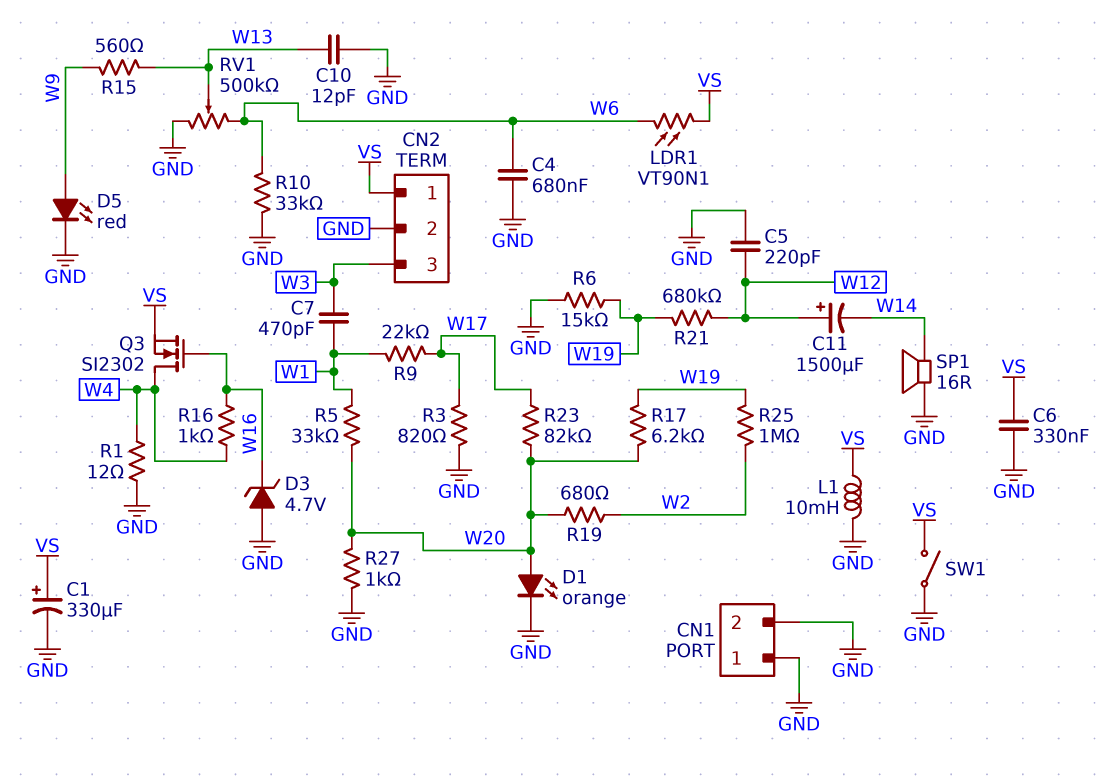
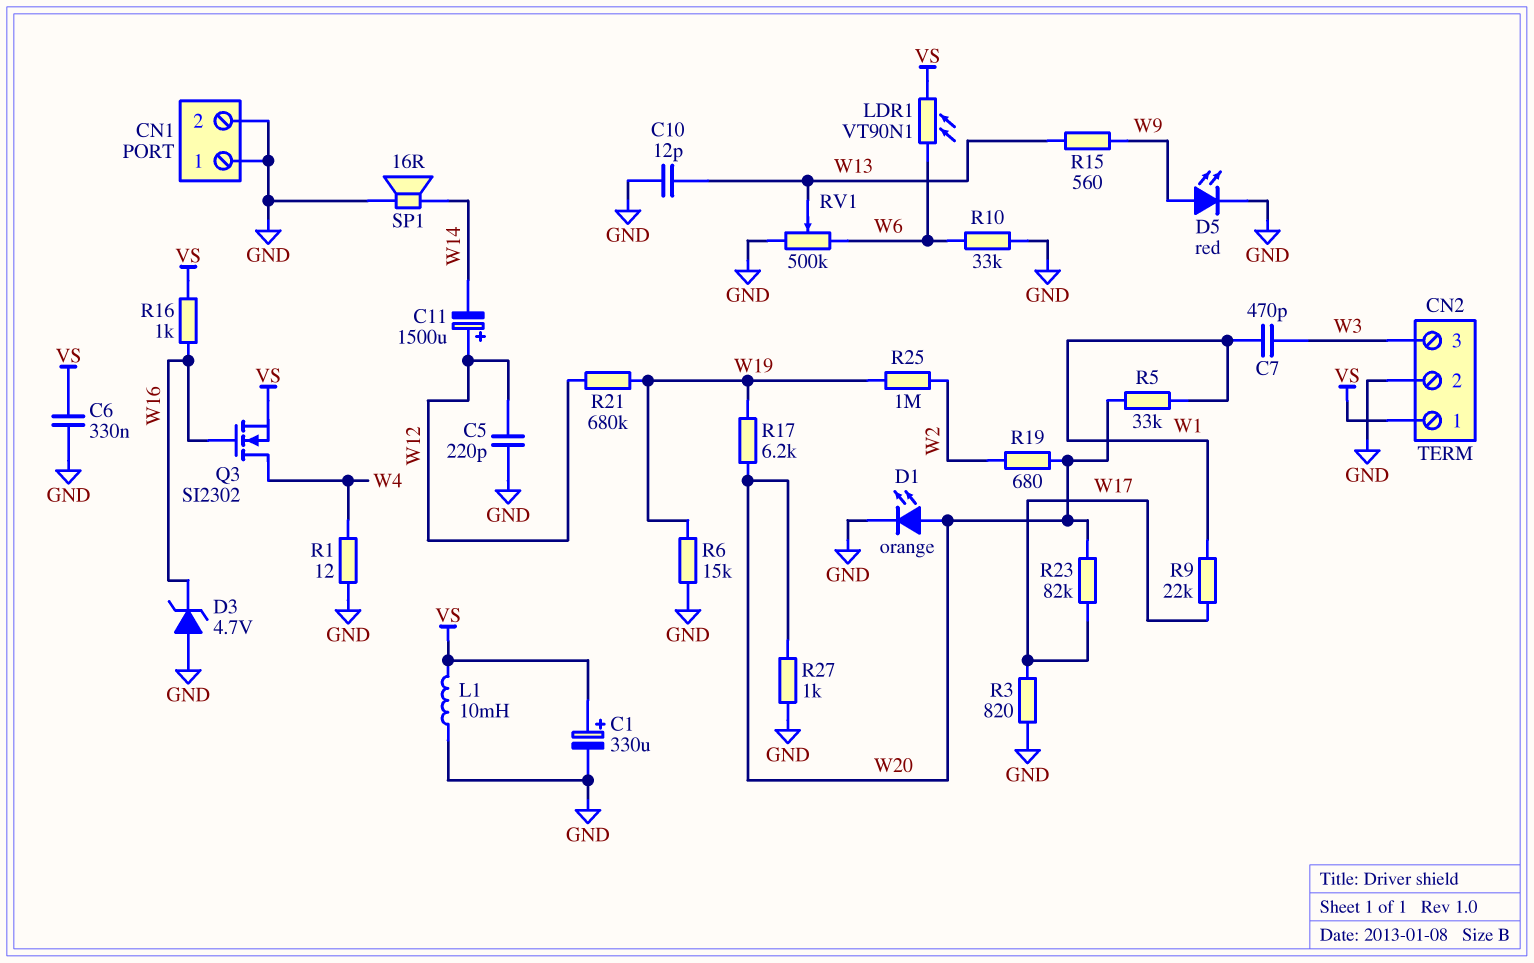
C4: 680nF (GND, W6) -> none
R16: 1k (W4, W16) -> 1k (VS, W16)
SW1: switch (GND, VS) -> none

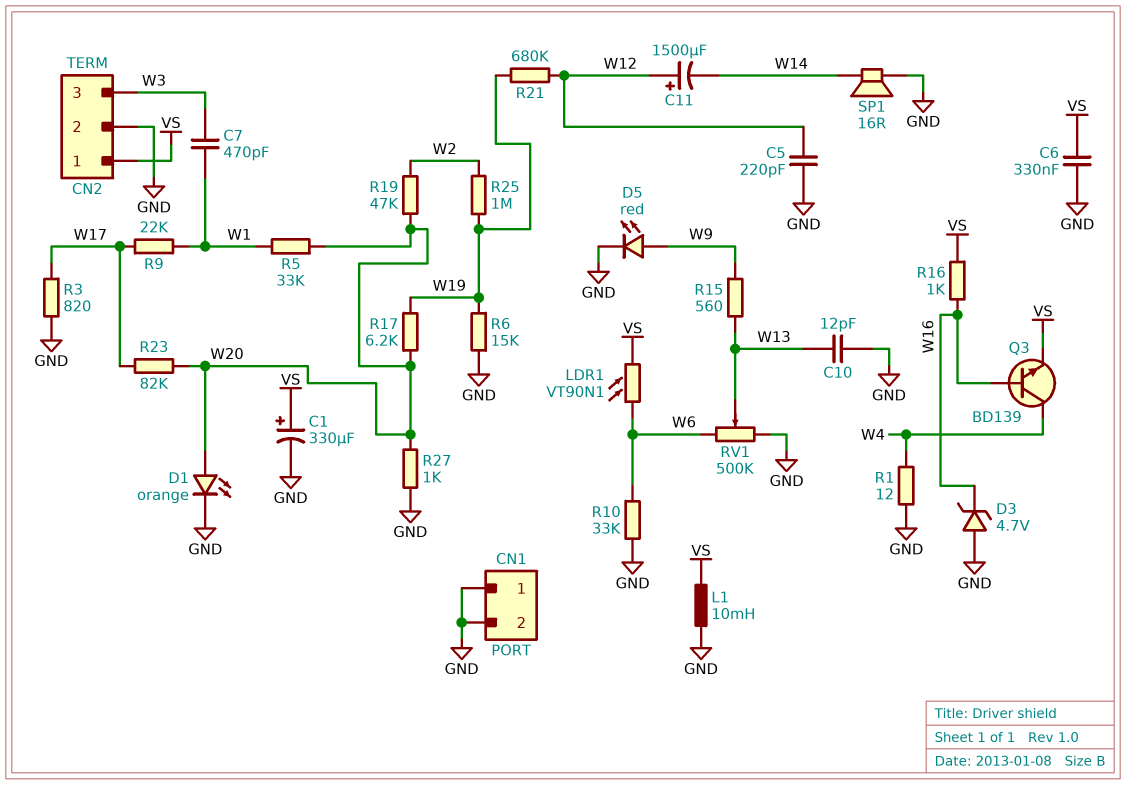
Q3: NMOS SI2302 (G W16, D W4, S VS) -> NPN BD139 (B W16, C W4, E VS)
R19: 680 (W2, W20) -> 47k (W2, W20)

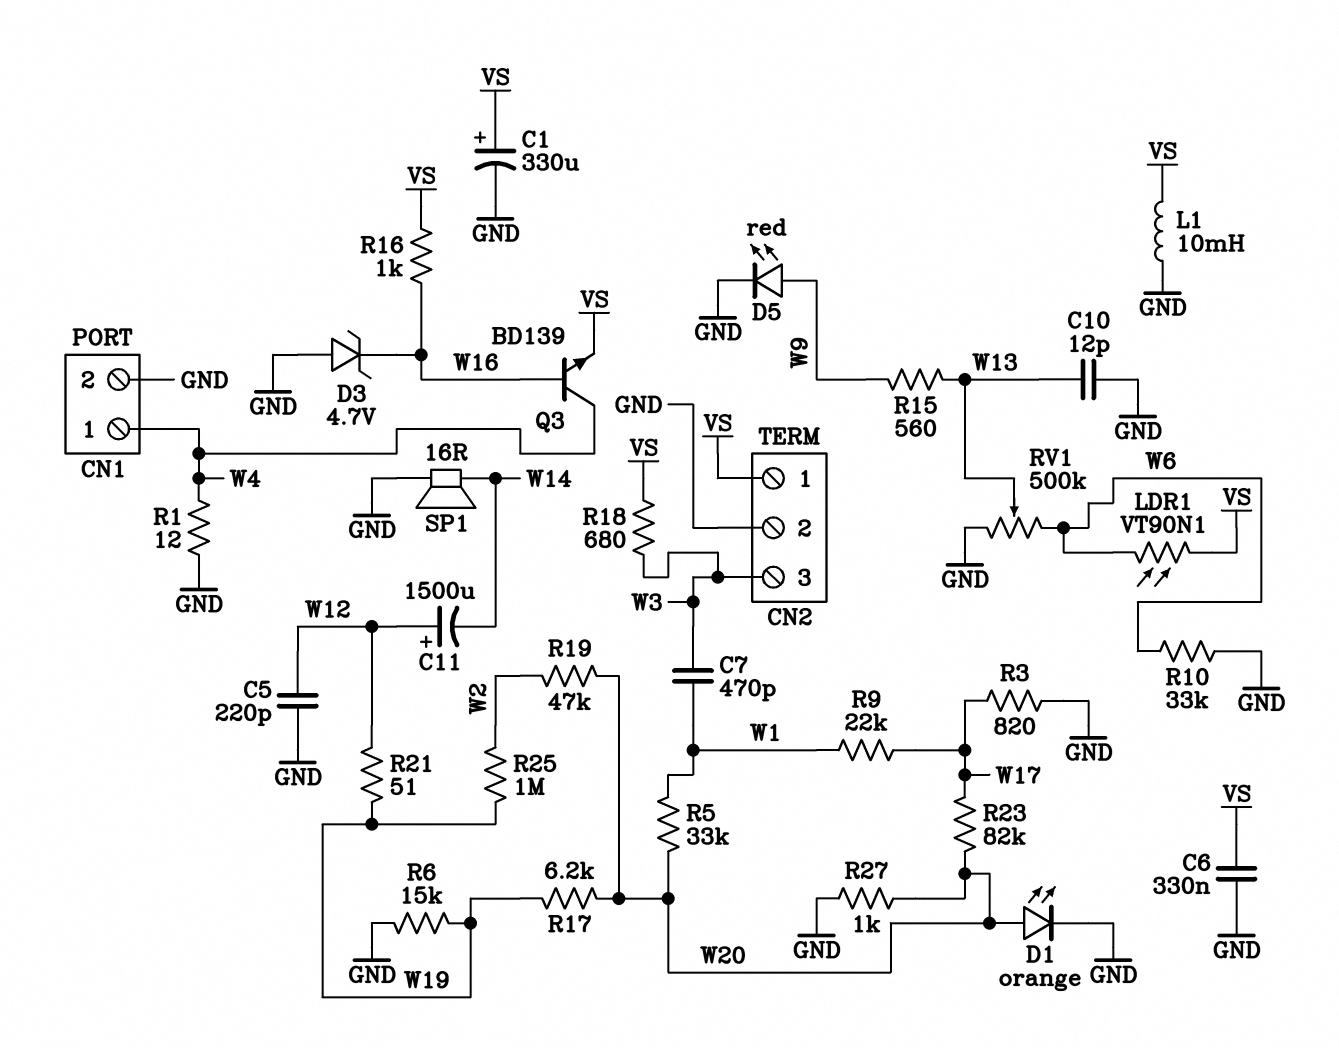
CN1 pin 1: GND -> W4
R18: none -> 680 (VS, W3)
R21: 680k (W12, W19) -> 51 (W12, W19)

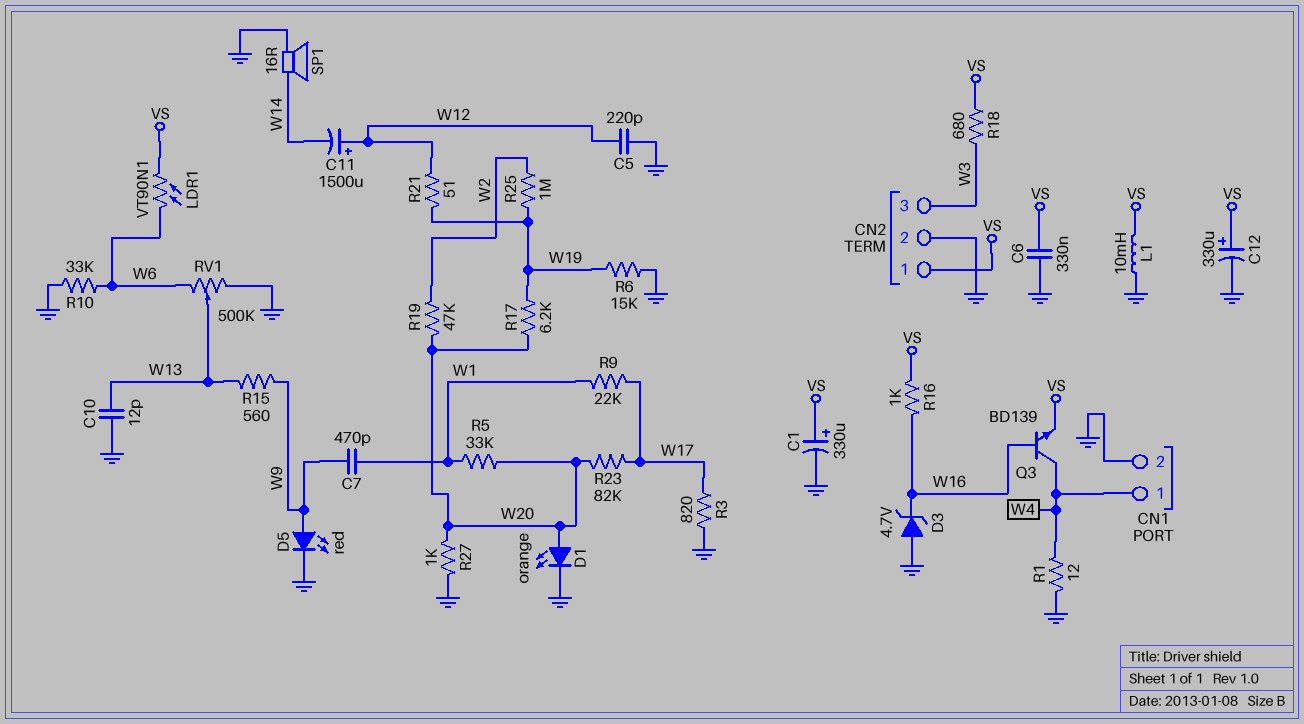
C7: 470pF (W1, W3) -> 470pF (W1, W9)
C12: none -> 330uF (plus VS, minus GND)

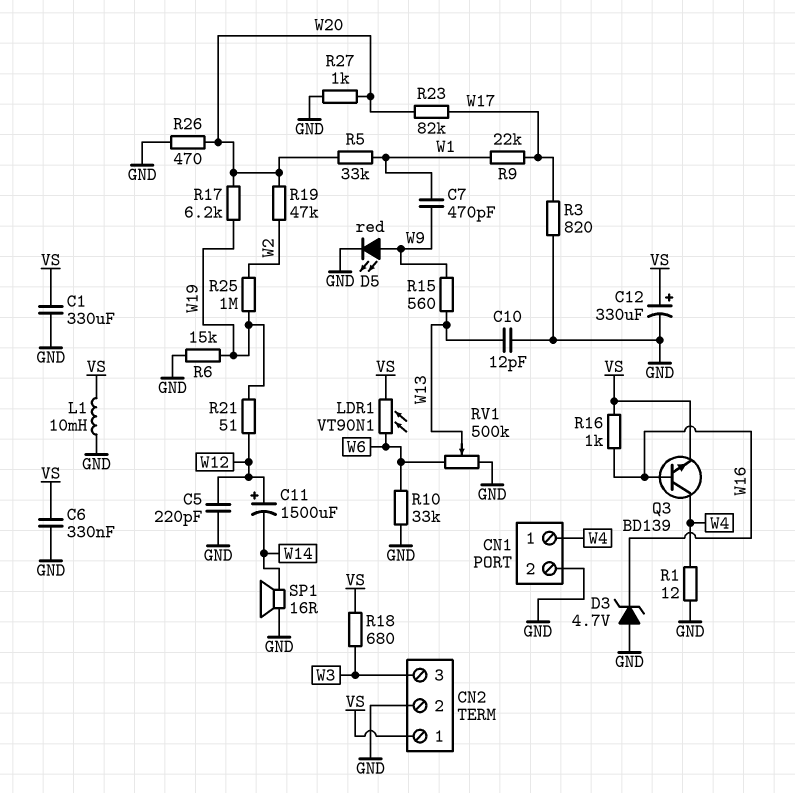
C1: 330uF (plus VS, minus GND) -> 330uF (GND, VS)
D1: LED orange (A W20, K GND) -> none
R26: none -> 470 (GND, W20)

